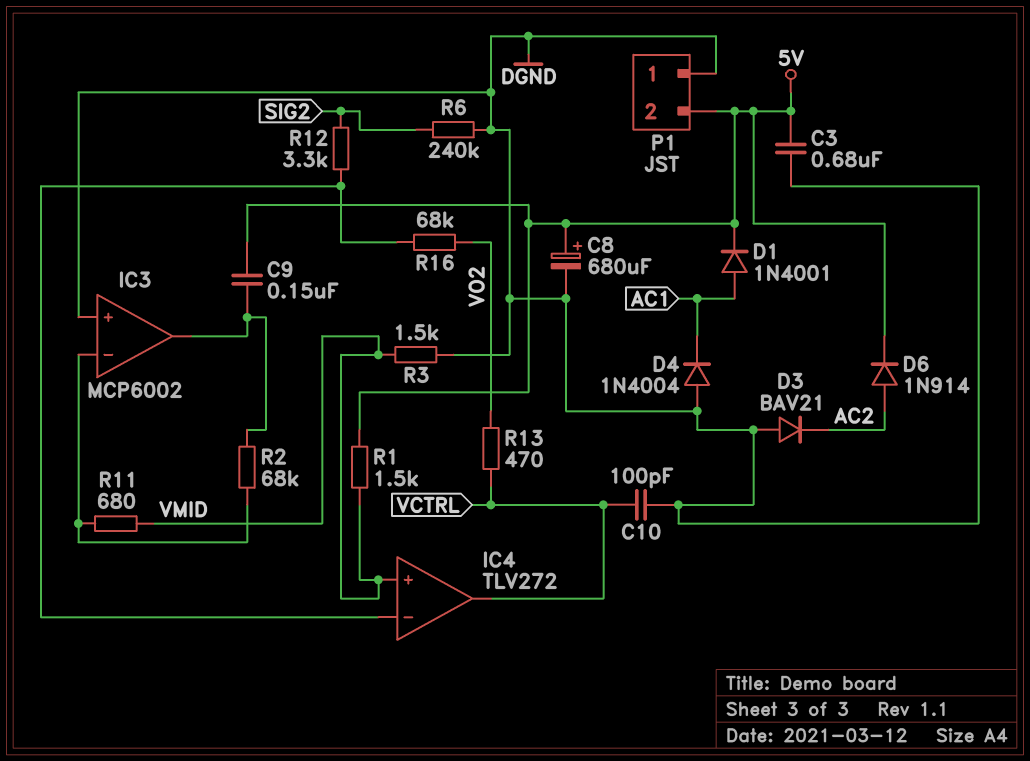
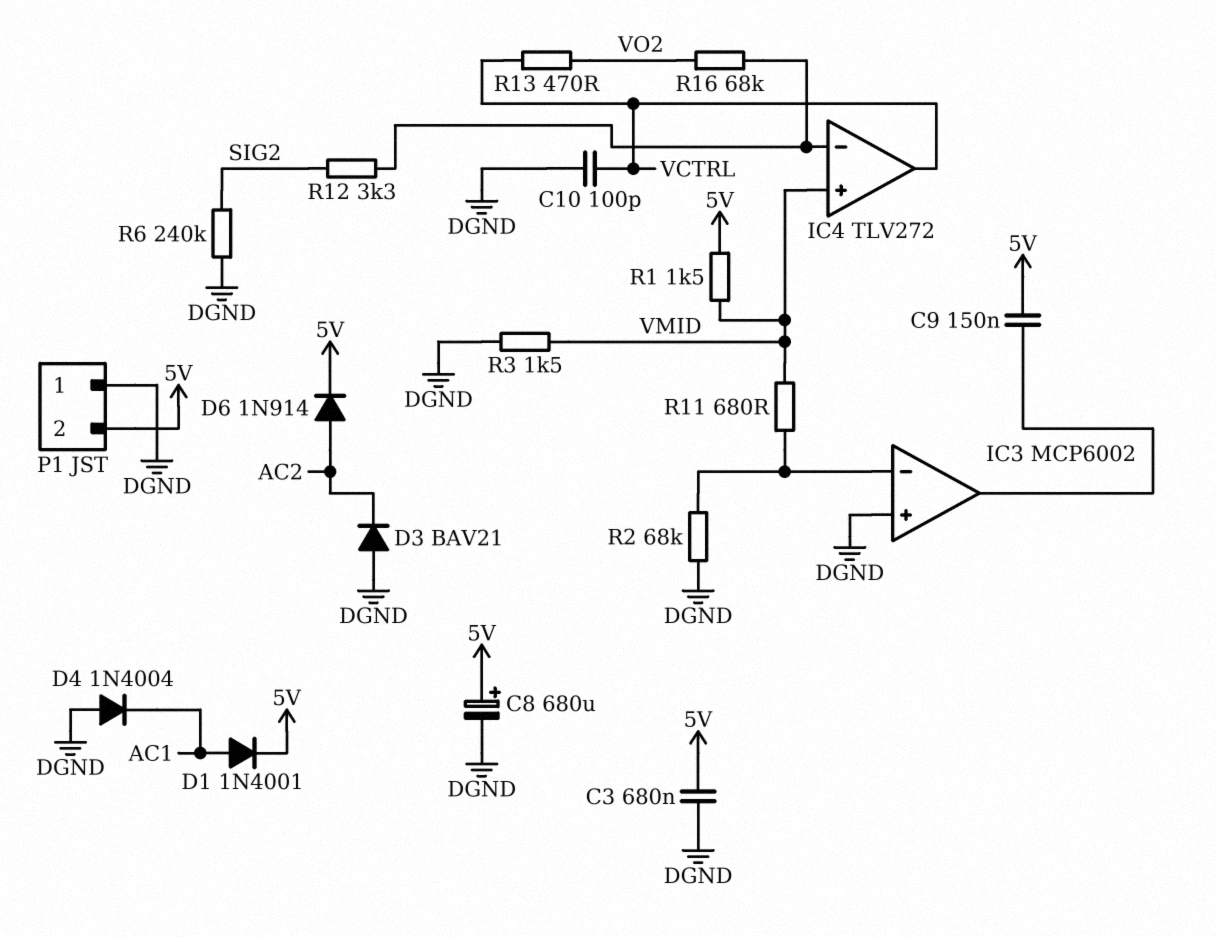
R2: 68k (IC3/in-, IC3/out) -> 68k (DGND, IC3/in-)

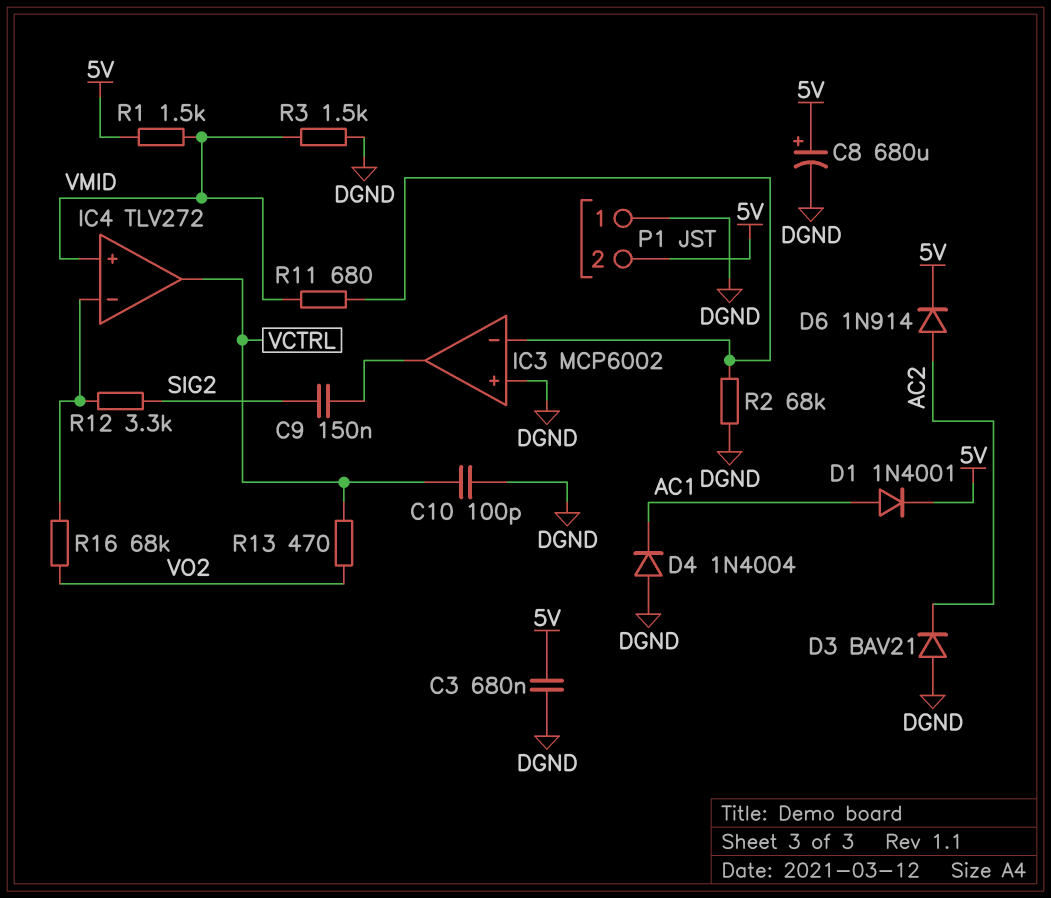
C9: 150nF (5V, IC3/out) -> 150nF (IC3/out, SIG2)
R6: 240k (DGND, SIG2) -> none

